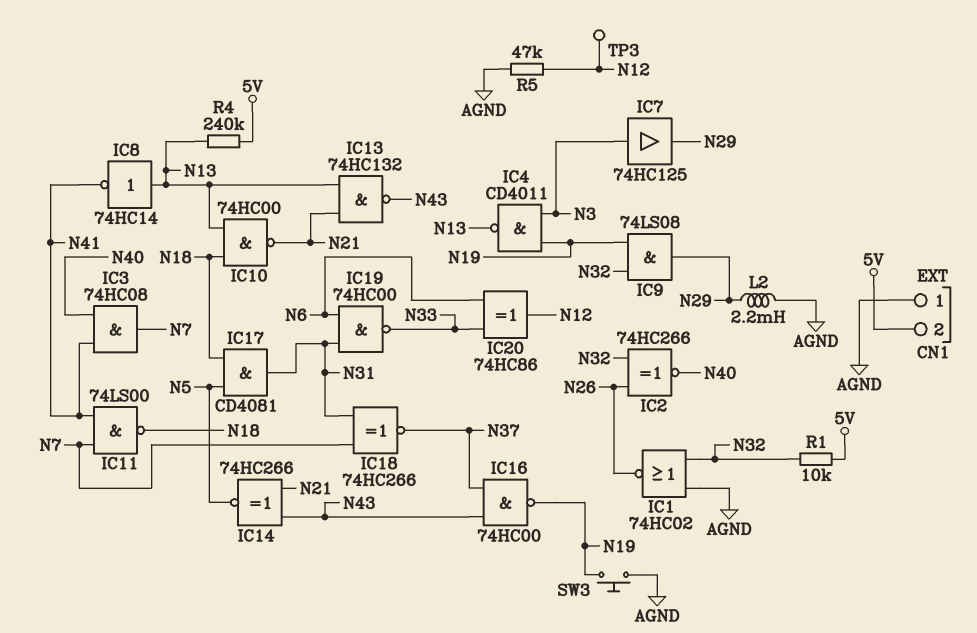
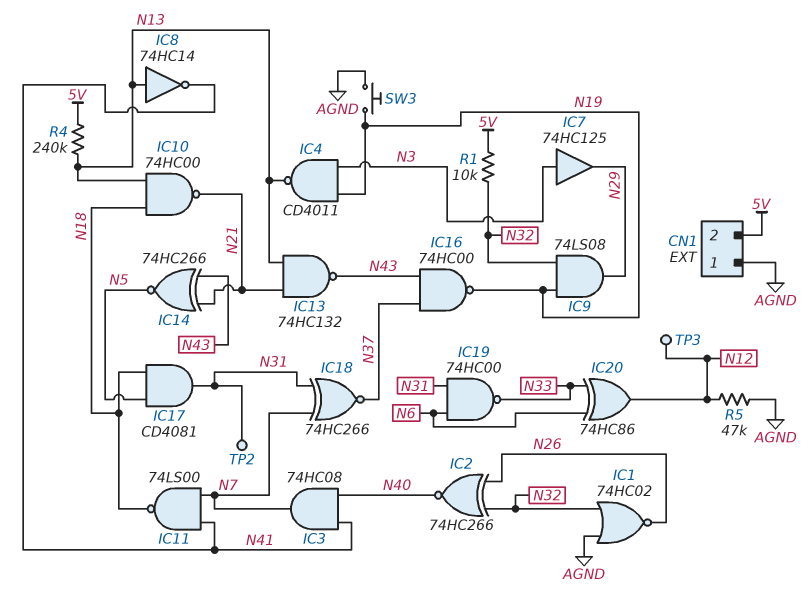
L2: 2.2mH (AGND, N29) -> none
TP2: none -> test point (N31)

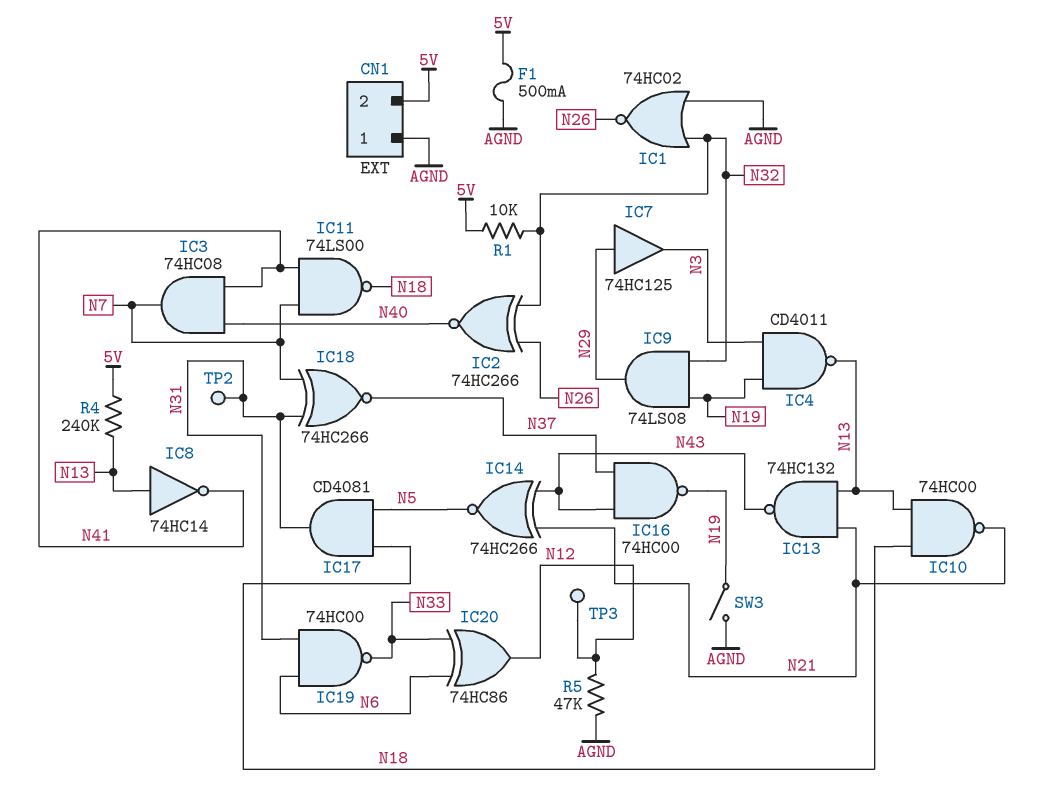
F1: none -> 500mA (5V, AGND)
IC7: buffer 74HC125 (in N3, out N29) -> buffer 74HC125 (in N29, out N3)
SW3: button (AGND, N19) -> switch (AGND, N19)

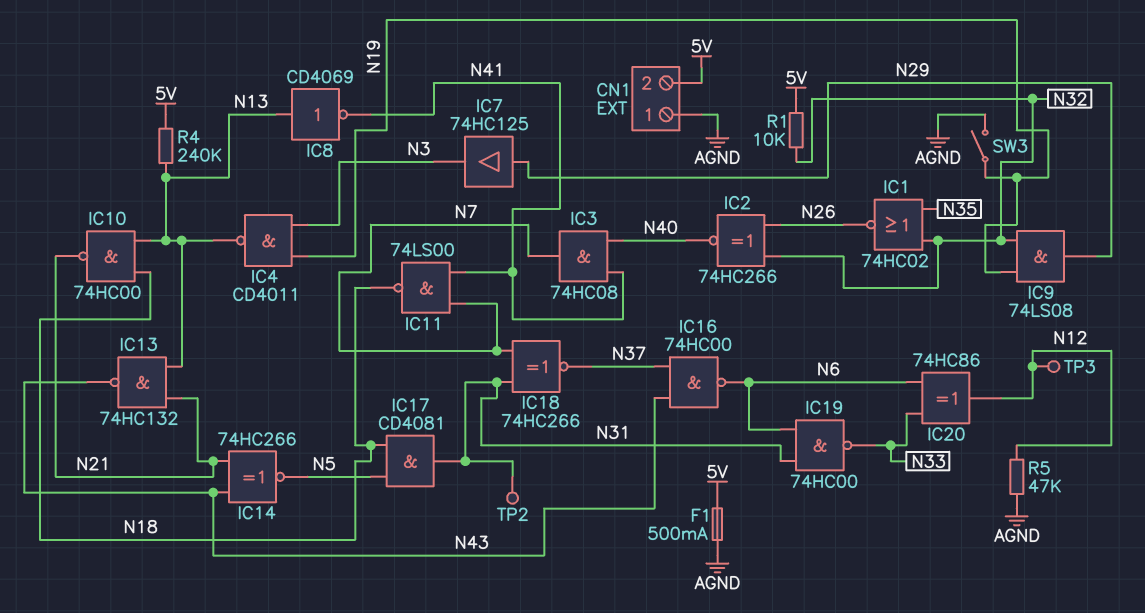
IC1: NOR 74HC02 (in AGND, in N32, out N26) -> NOR 74HC02 (in N32, in N35, out N26)
IC8: NOT 74HC14 (in N13, out N41) -> NOT CD4069 (in N13, out N41)
IC16: NAND 74HC00 (in N37, in N43, out N19) -> NAND 74HC00 (in N37, in N43, out N6)

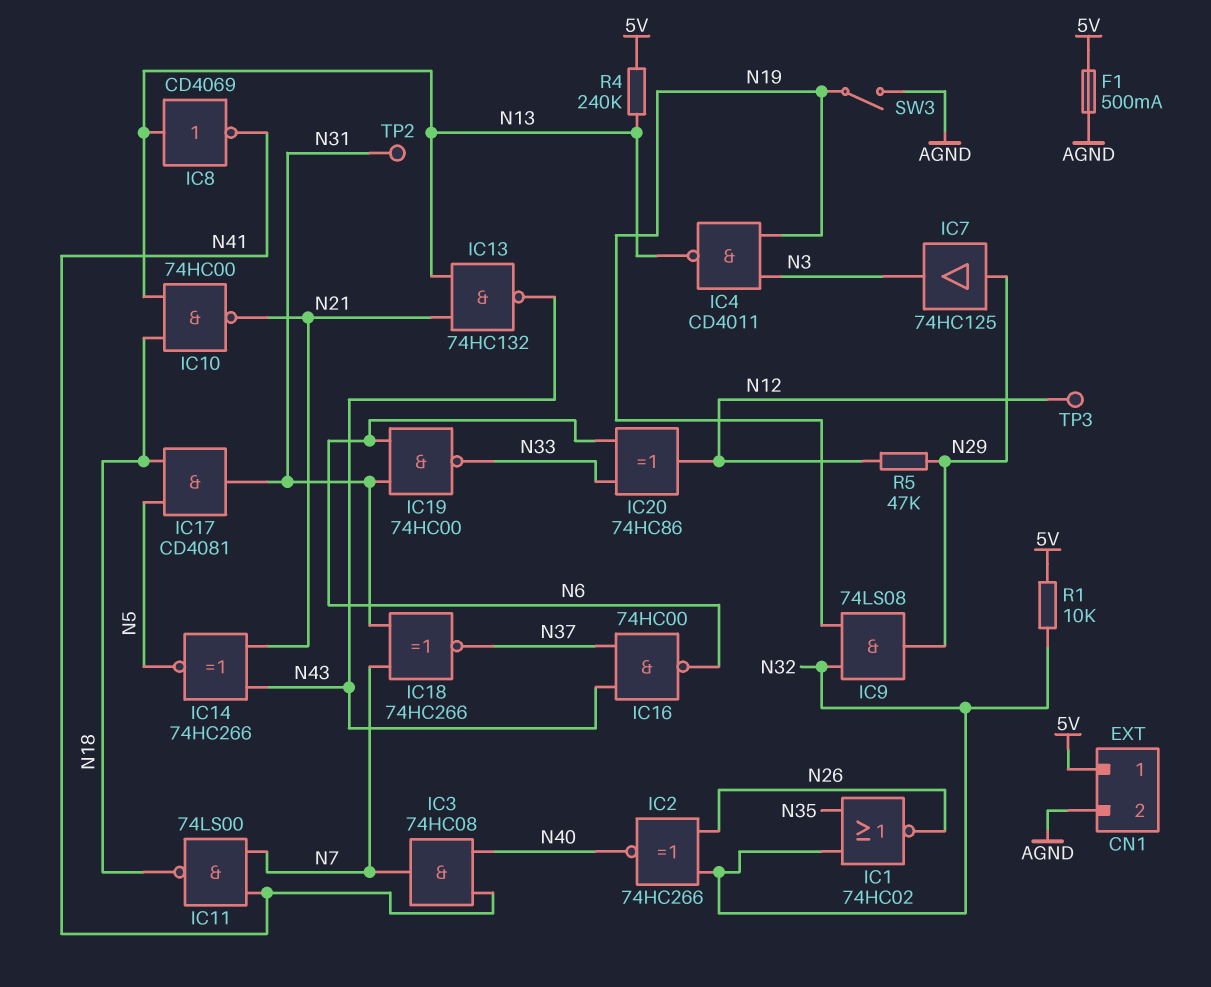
CN1 pin 1: AGND -> 5V
CN1 pin 2: 5V -> AGND
R5: 47k (AGND, N12) -> 47k (N12, N29)

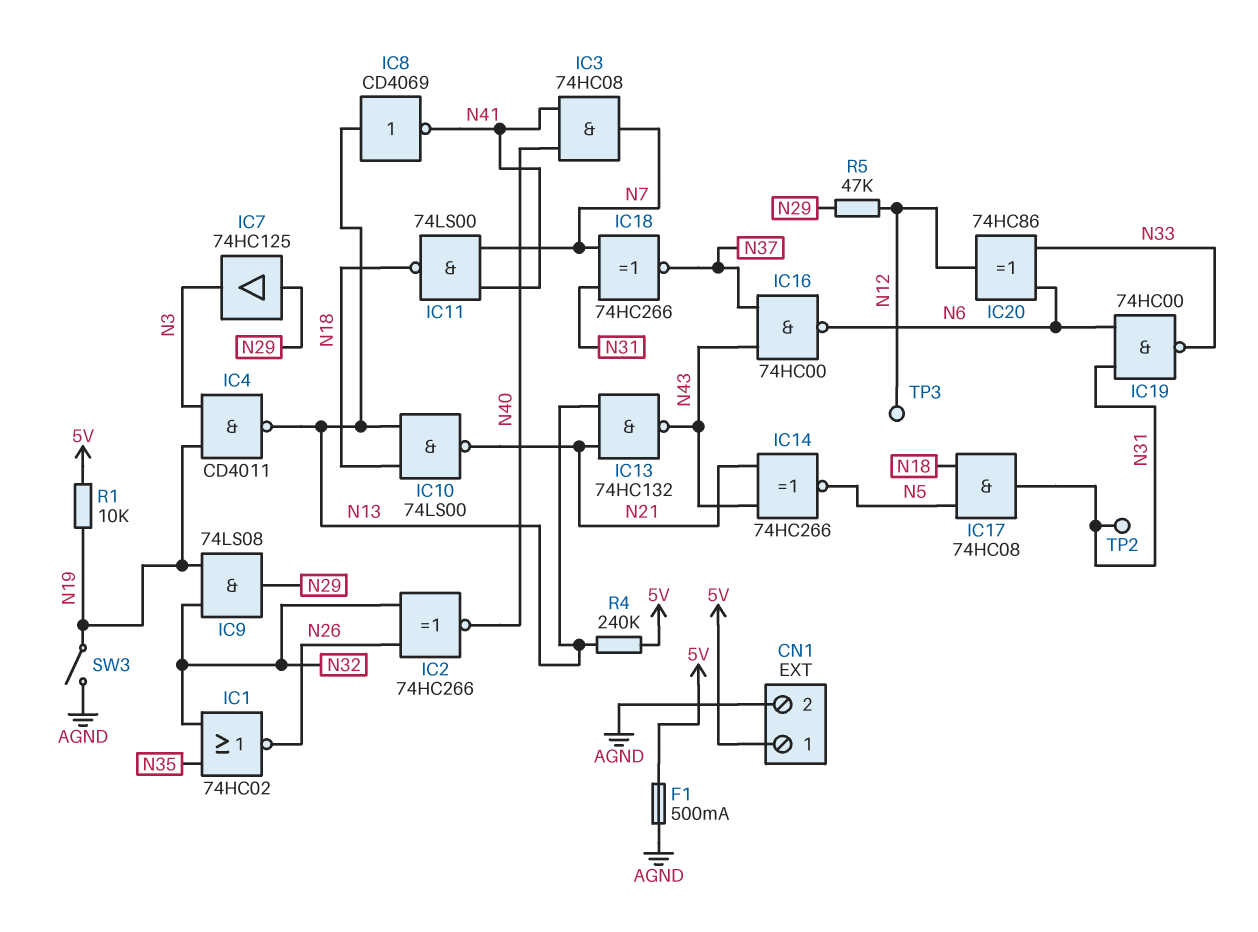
IC10: NAND 74HC00 (in N13, in N18, out N21) -> NAND 74LS00 (in N13, in N18, out N21)
IC17: AND CD4081 (in N5, in N18, out N31) -> AND 74HC08 (in N5, in N18, out N31)
R1: 10k (5V, N32) -> 10k (5V, N19)

